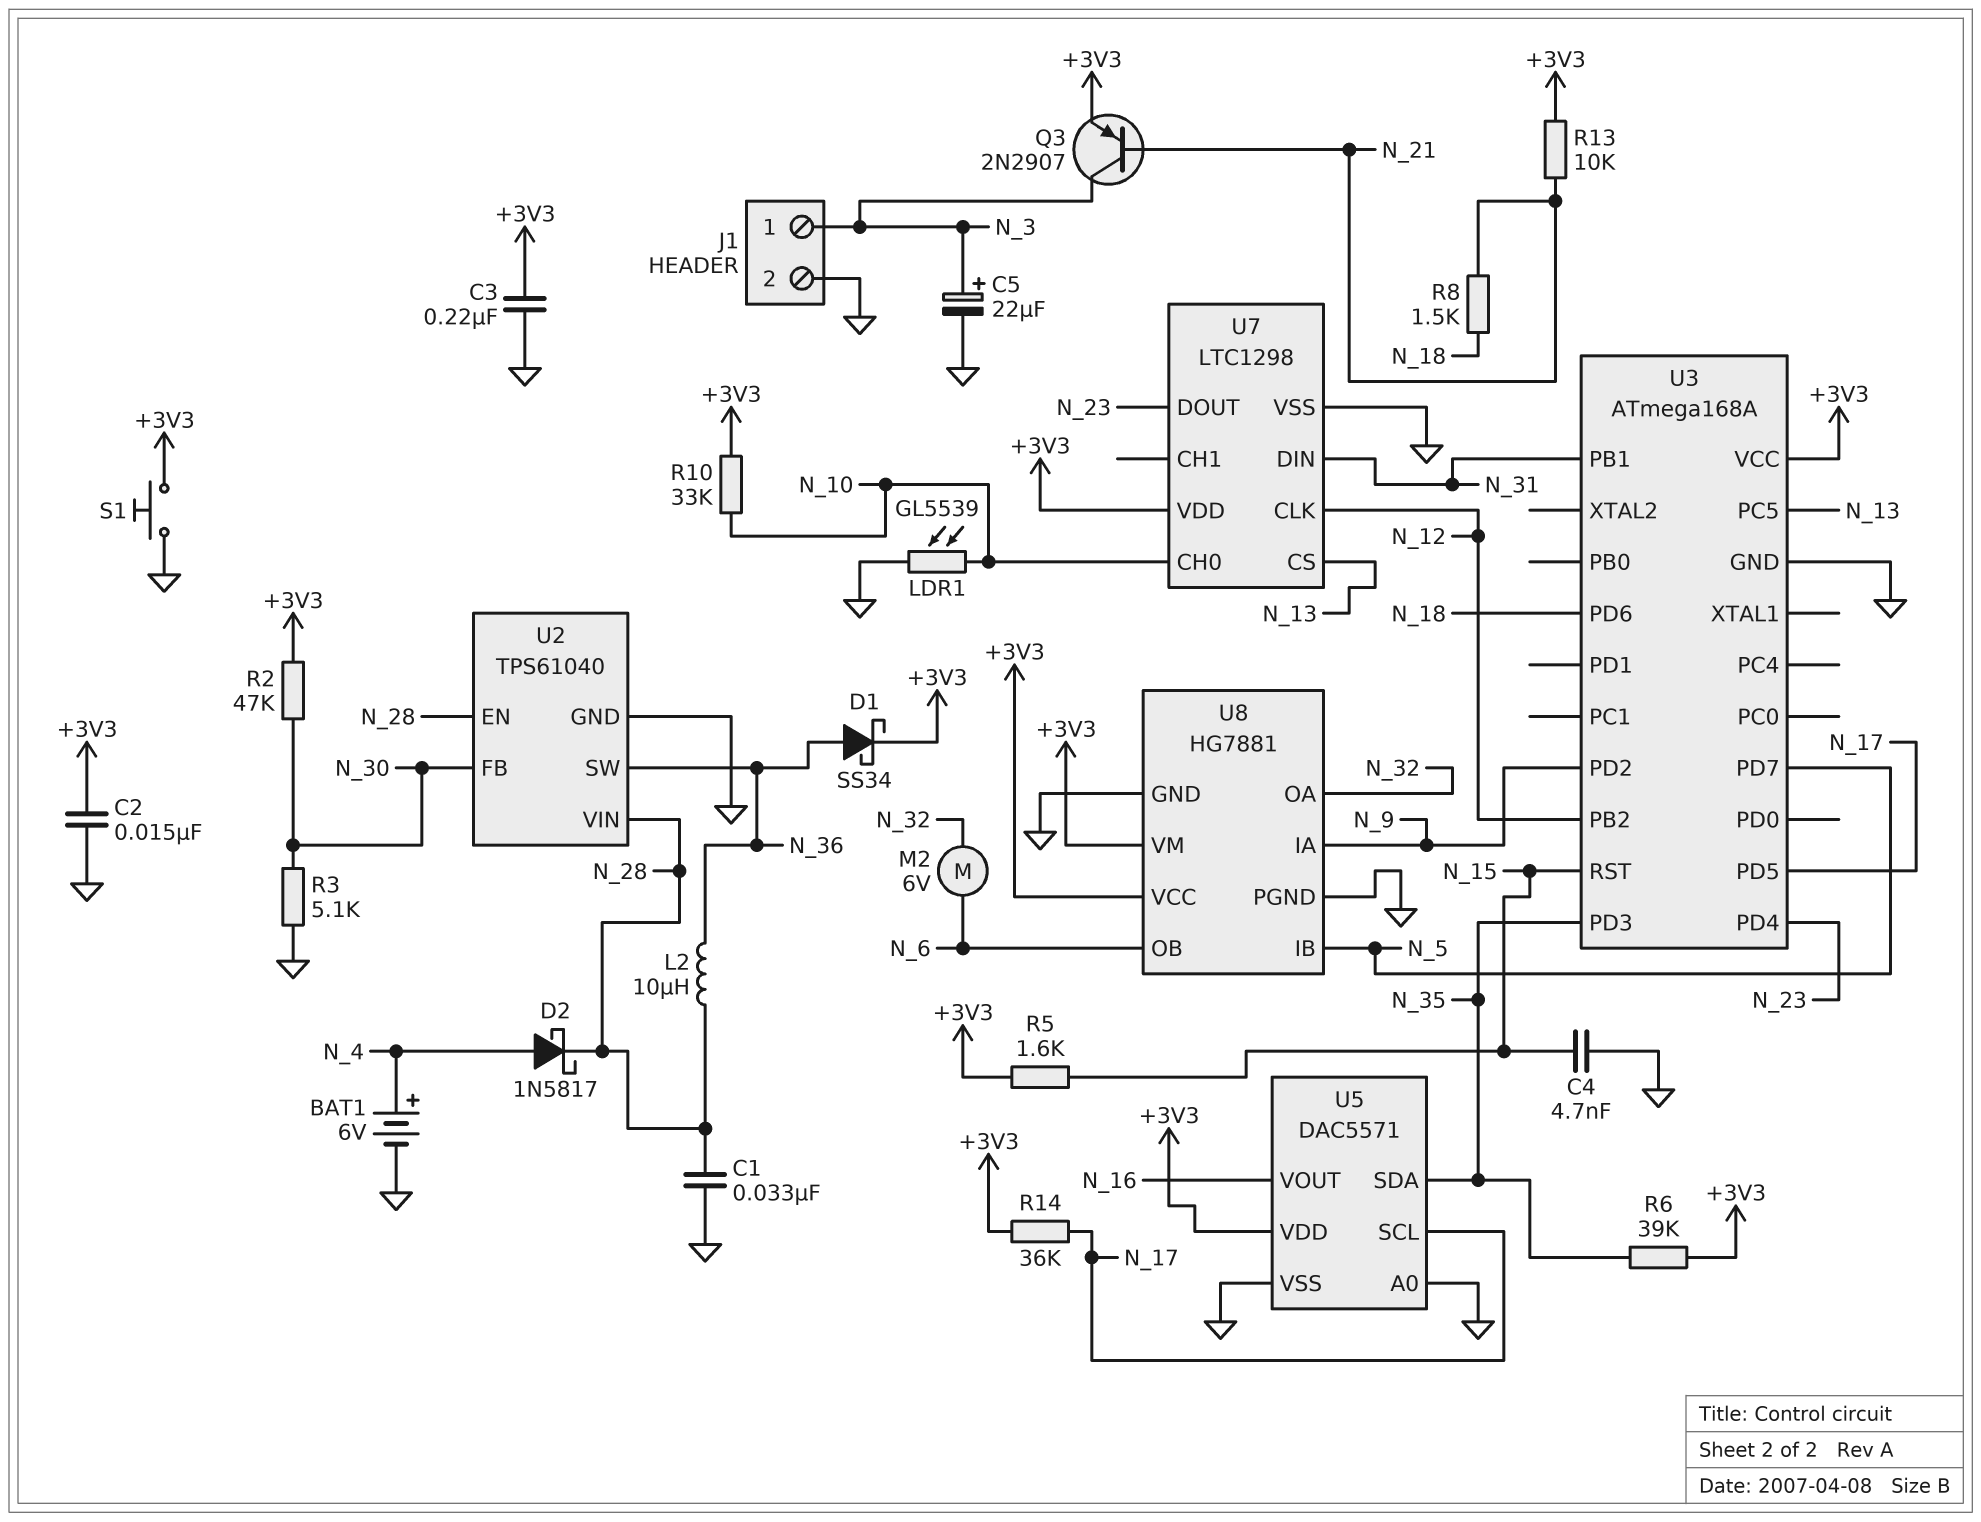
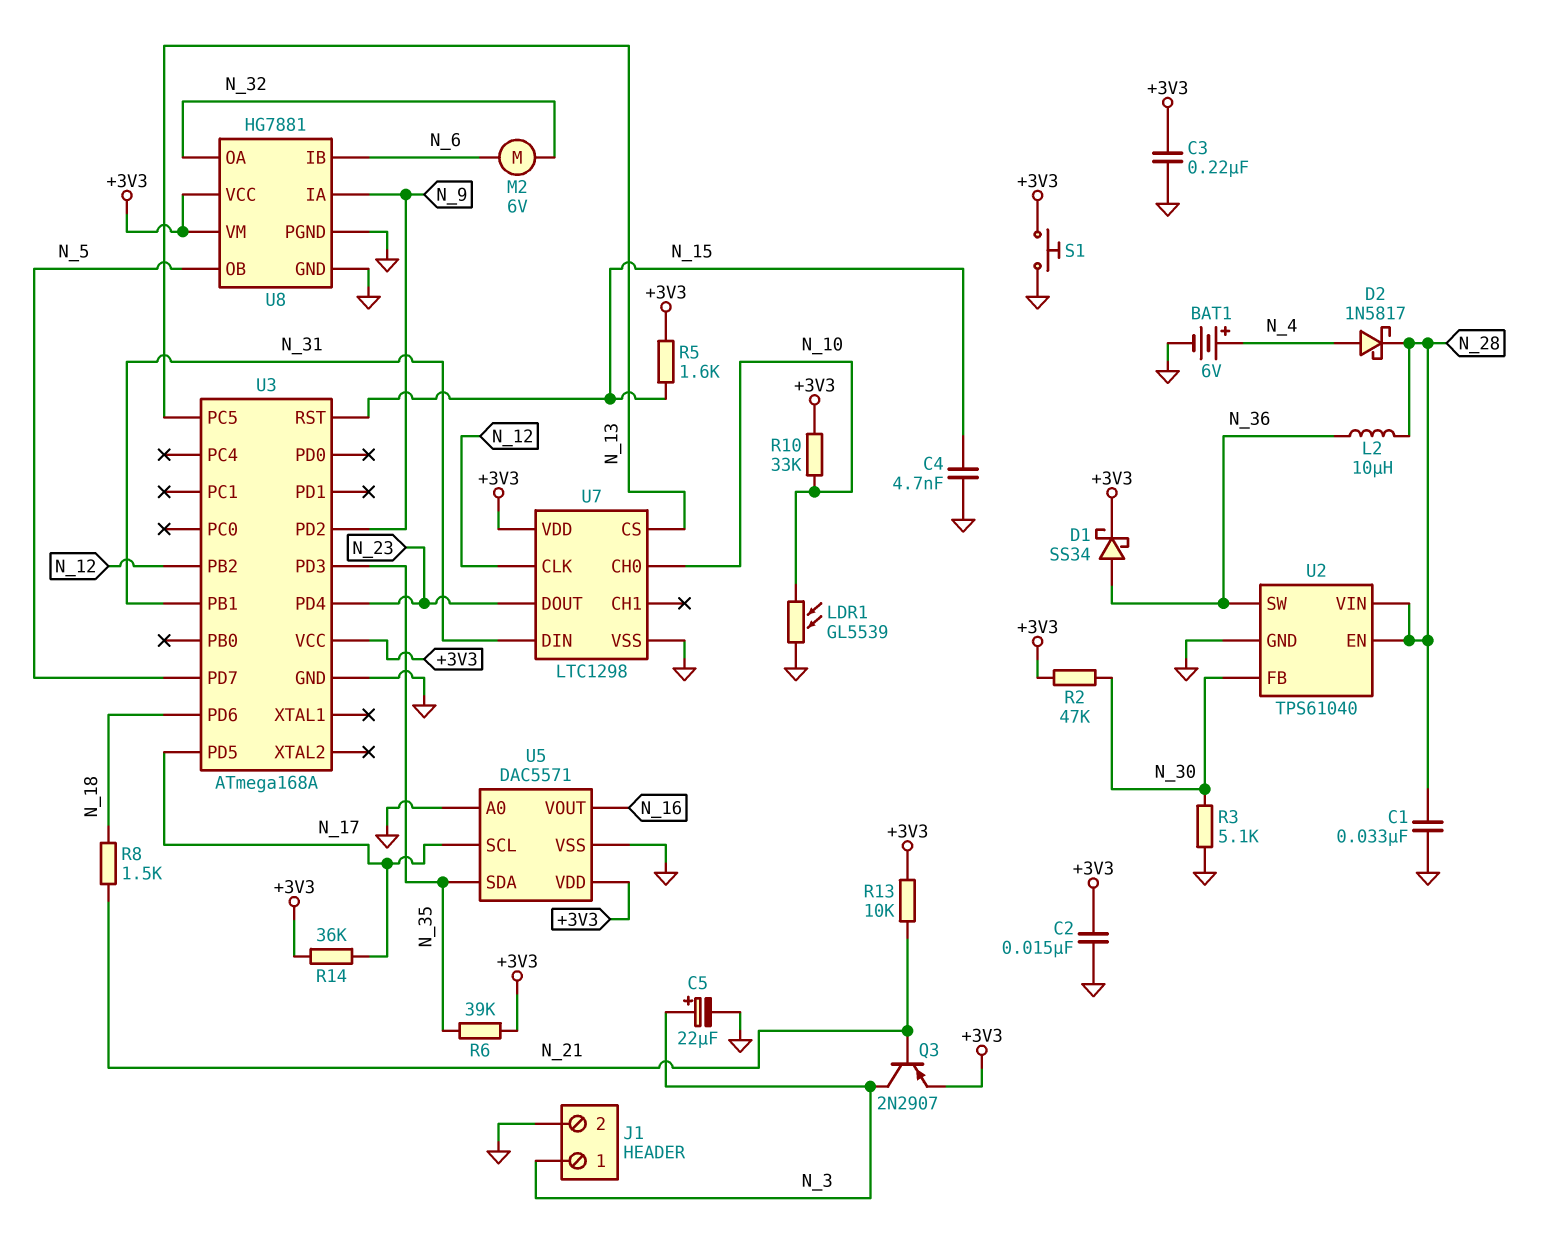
U8 pin IB: N_5 -> N_6
U8 pin OB: N_6 -> N_5

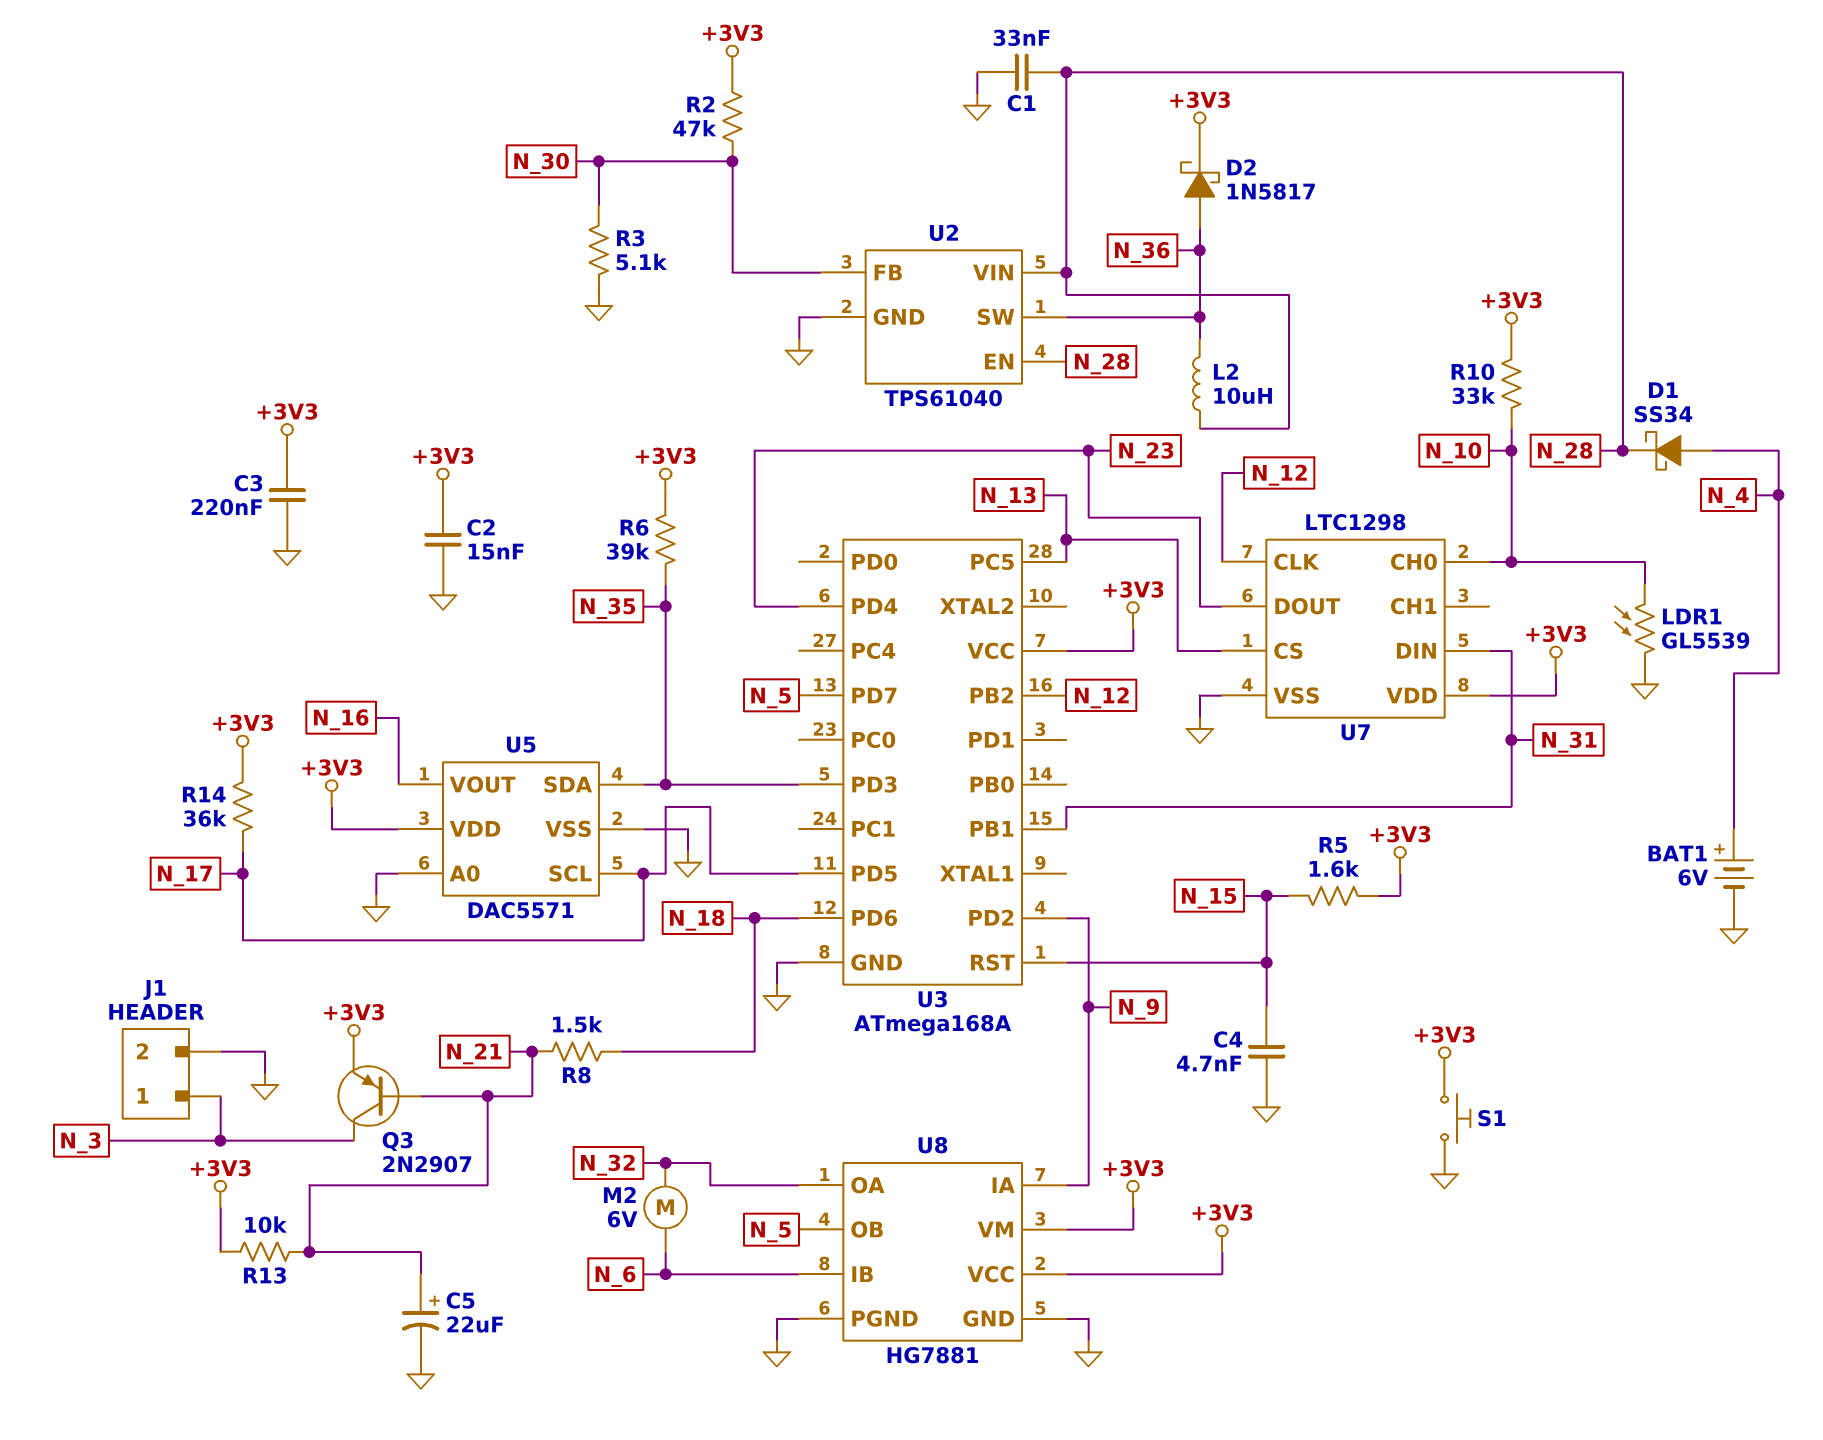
C5: 22uF (plus N_3, minus GND) -> 22uF (plus N_21, minus GND)
D1: schottky SS34 (A N_36, K +3V3) -> schottky SS34 (A N_4, K N_28)
D2: schottky 1N5817 (A N_4, K N_28) -> schottky 1N5817 (A N_36, K +3V3)

